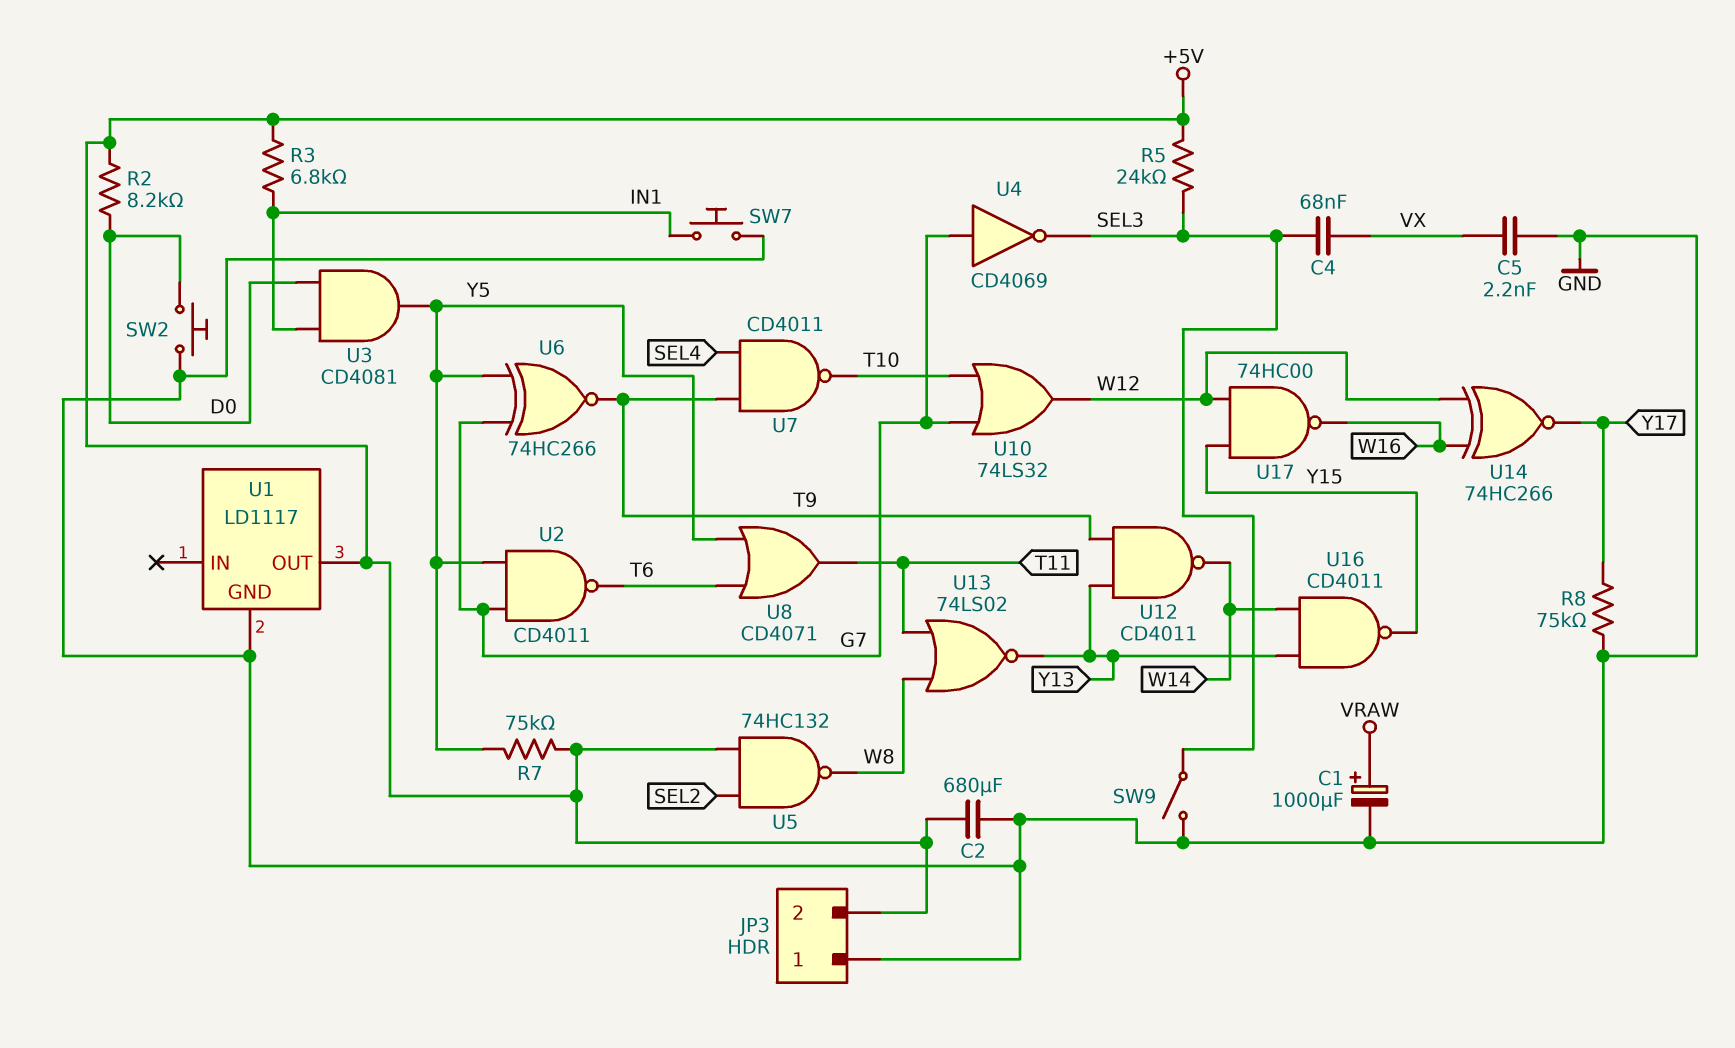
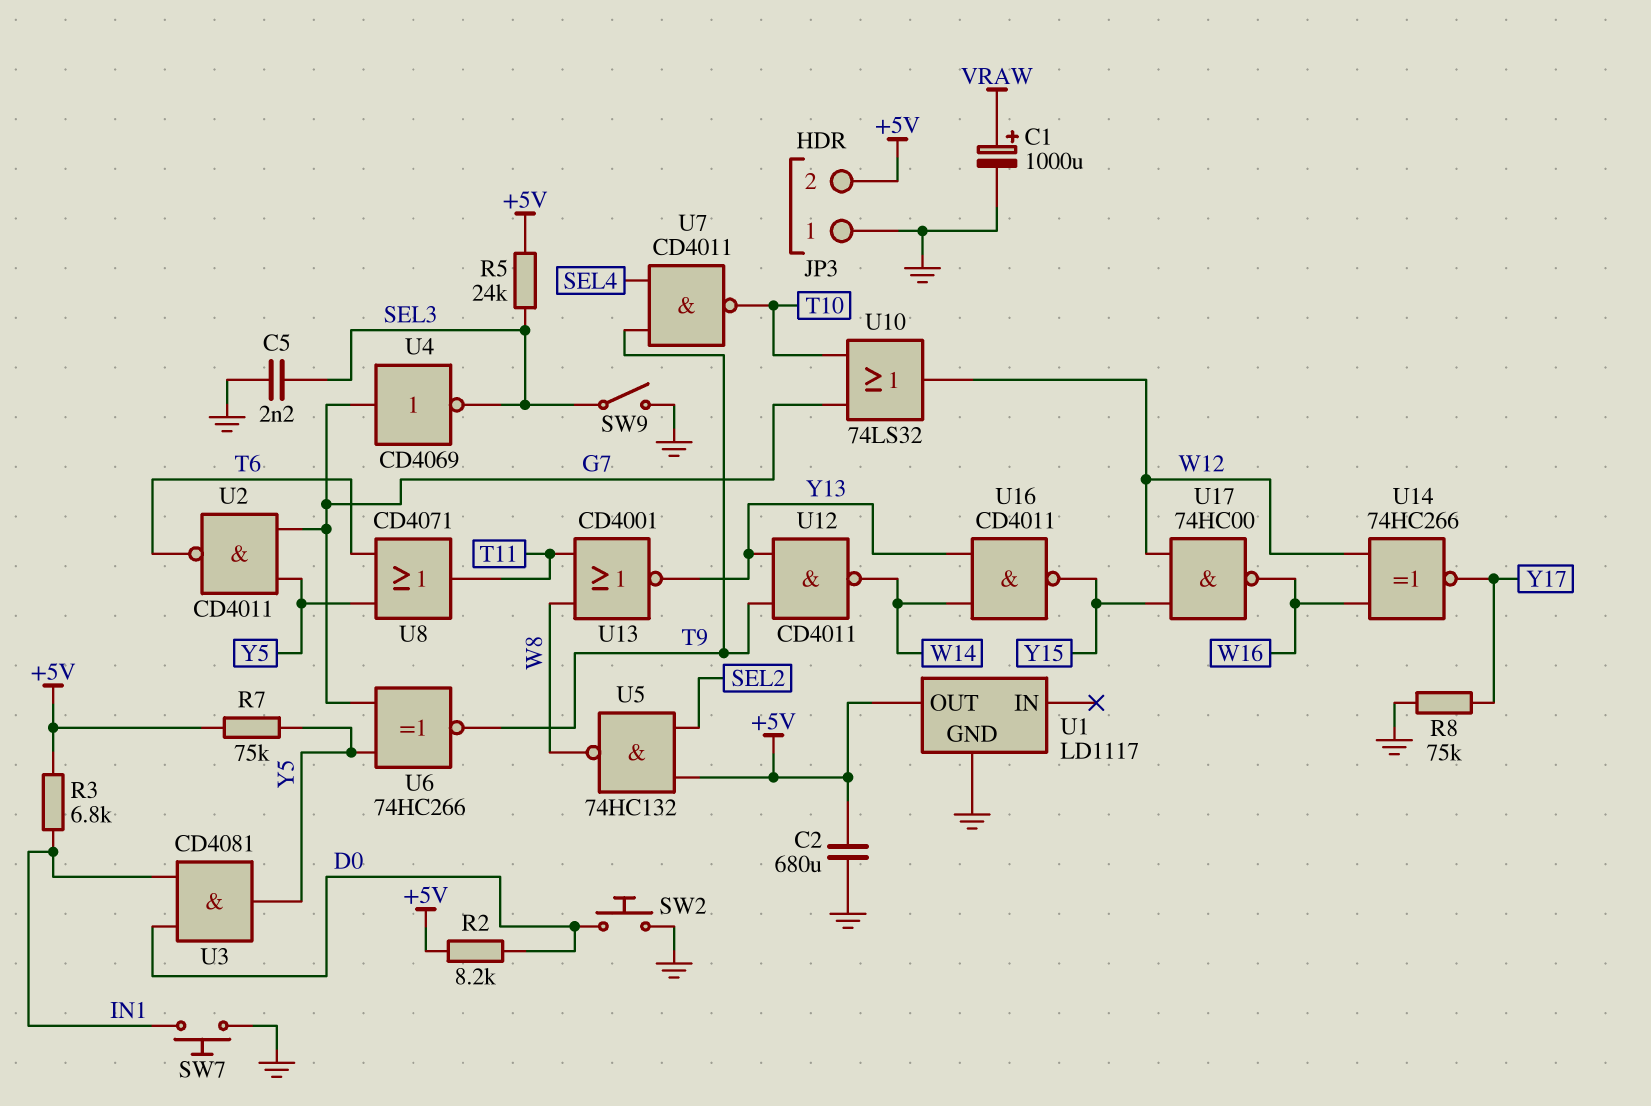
C4: 68nF (SEL3, VX) -> none
C5: 2.2nF (GND, VX) -> 2.2nF (GND, SEL3)
U13: NOR 74LS02 (in T11, in W8, out Y13) -> NOR CD4001 (in T11, in W8, out Y13)

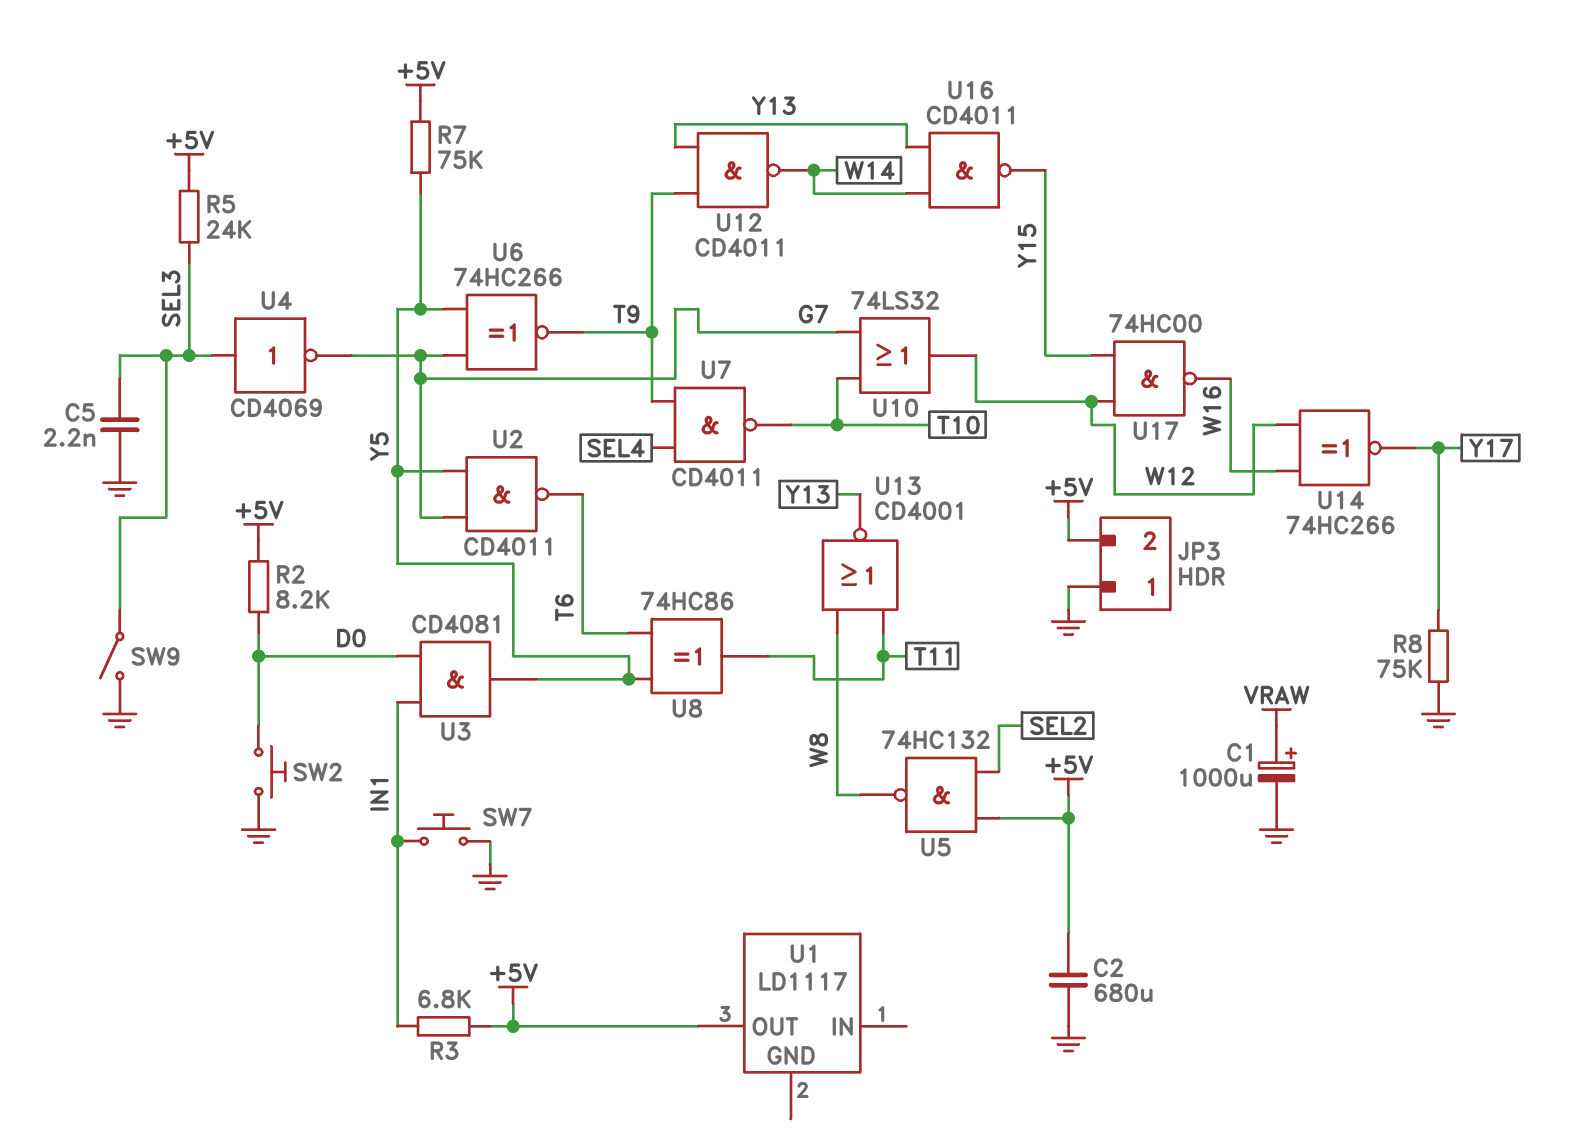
U1 pin GND: GND -> none
U4: NOT CD4069 (in G7, out SEL3) -> NOT CD4069 (in SEL3, out G7)
U8: OR CD4071 (in T6, in Y5, out T11) -> XOR 74HC86 (in T6, in Y5, out T11)

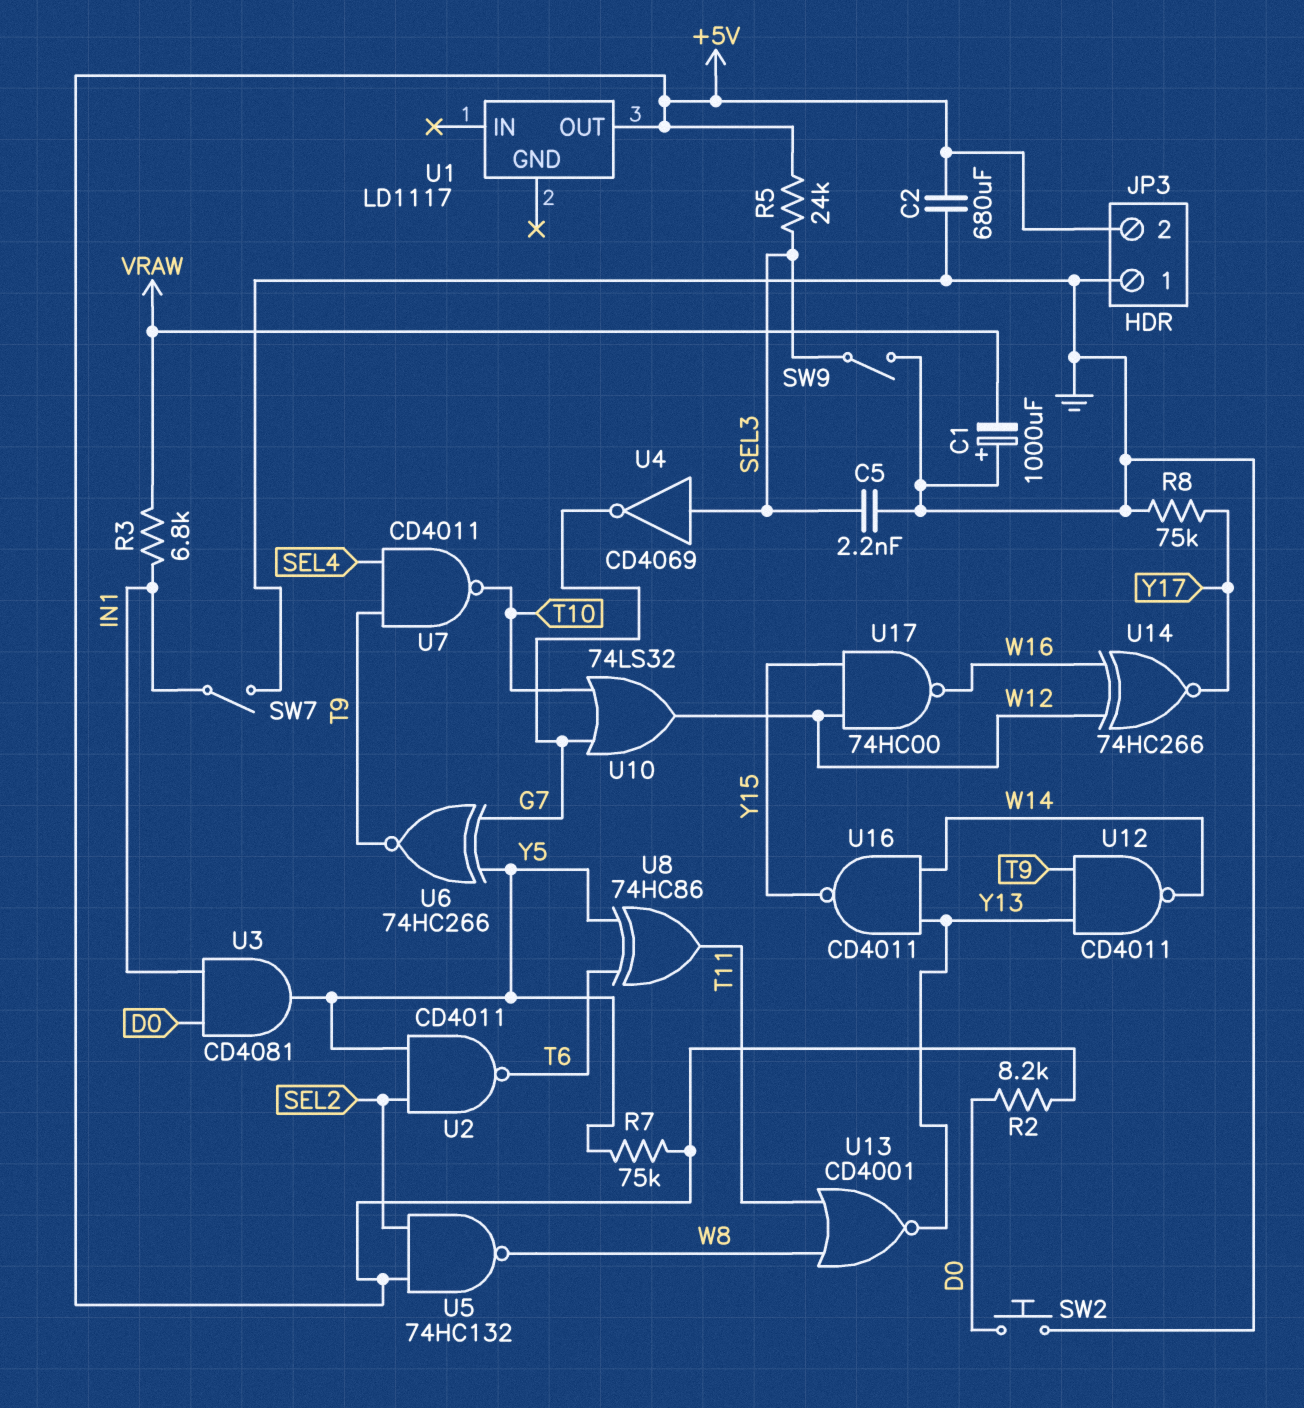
C1: 1000uF (plus VRAW, minus GND) -> 1000uF (plus GND, minus VRAW)
R3: 6.8k (+5V, IN1) -> 6.8k (IN1, VRAW)
SW7: button (GND, IN1) -> switch (GND, IN1)
U2: NAND CD4011 (in G7, in Y5, out T6) -> NAND CD4011 (in SEL2, in Y5, out T6)

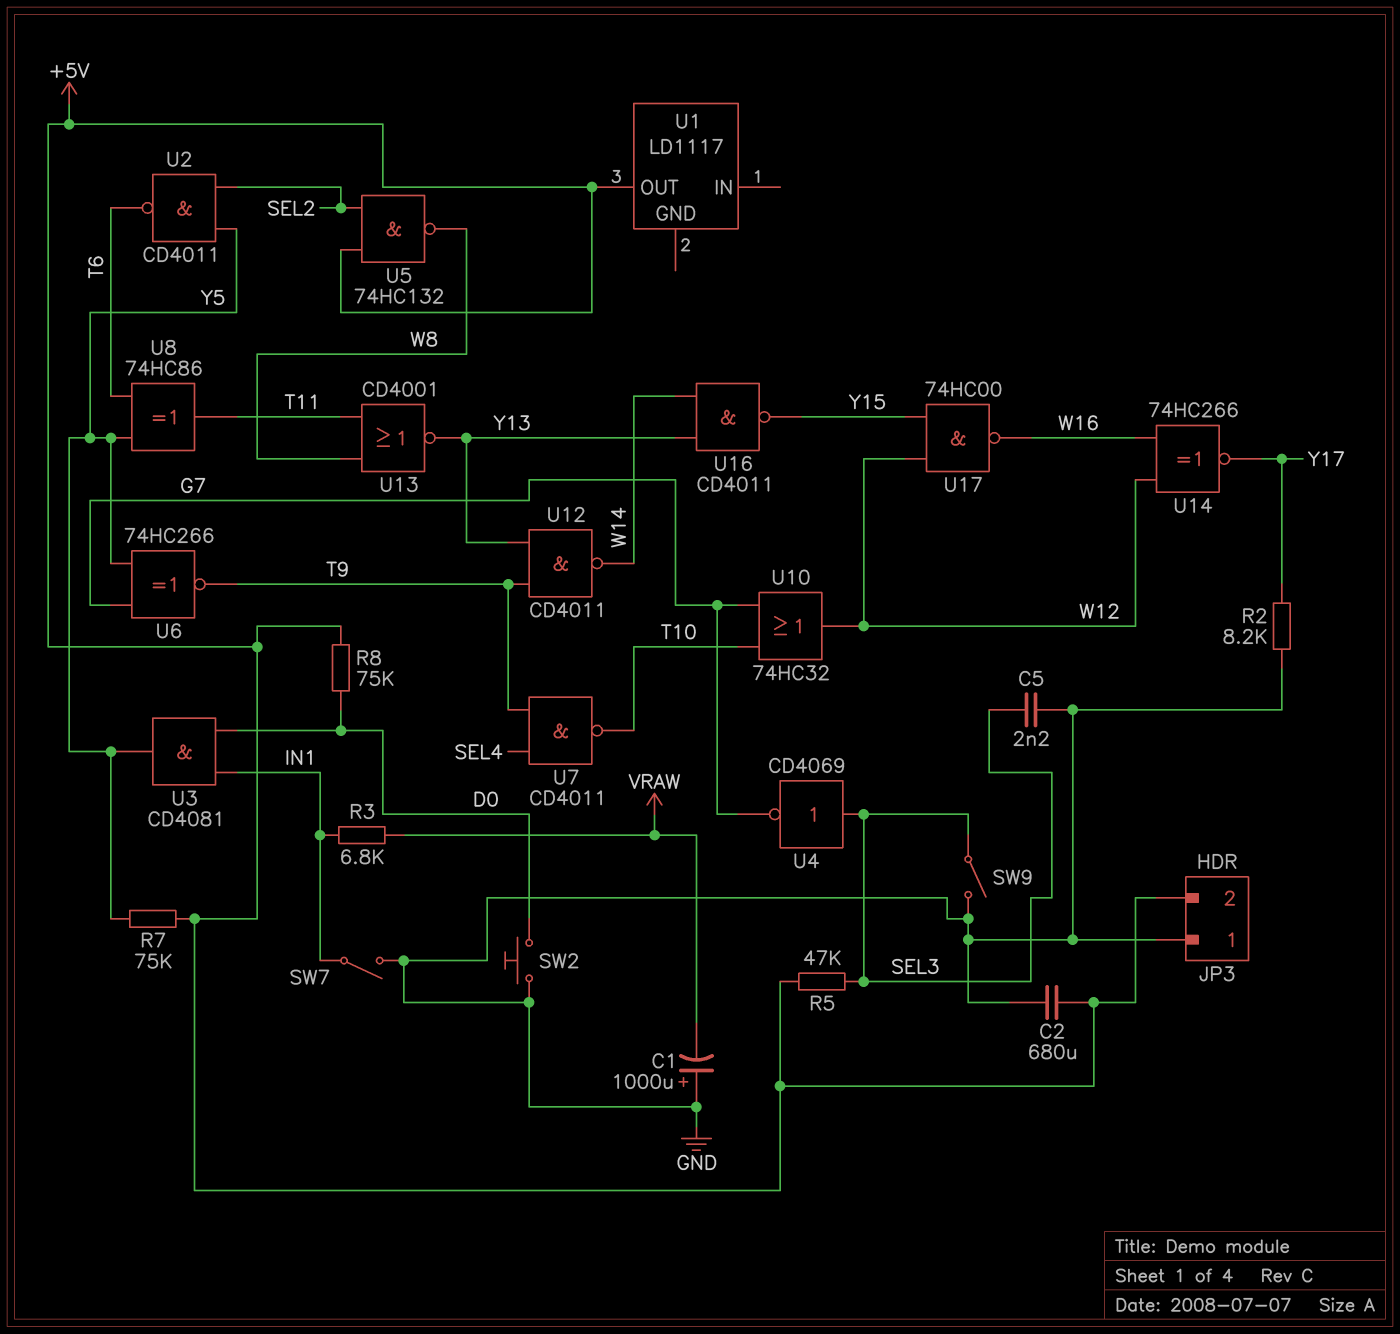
R2: 8.2k (+5V, D0) -> 8.2k (GND, Y17)
R5: 24k (+5V, SEL3) -> 47k (+5V, SEL3)
R8: 75k (GND, Y17) -> 75k (+5V, D0)
U10: OR 74LS32 (in G7, in T10, out W12) -> OR 74HC32 (in G7, in T10, out W12)

